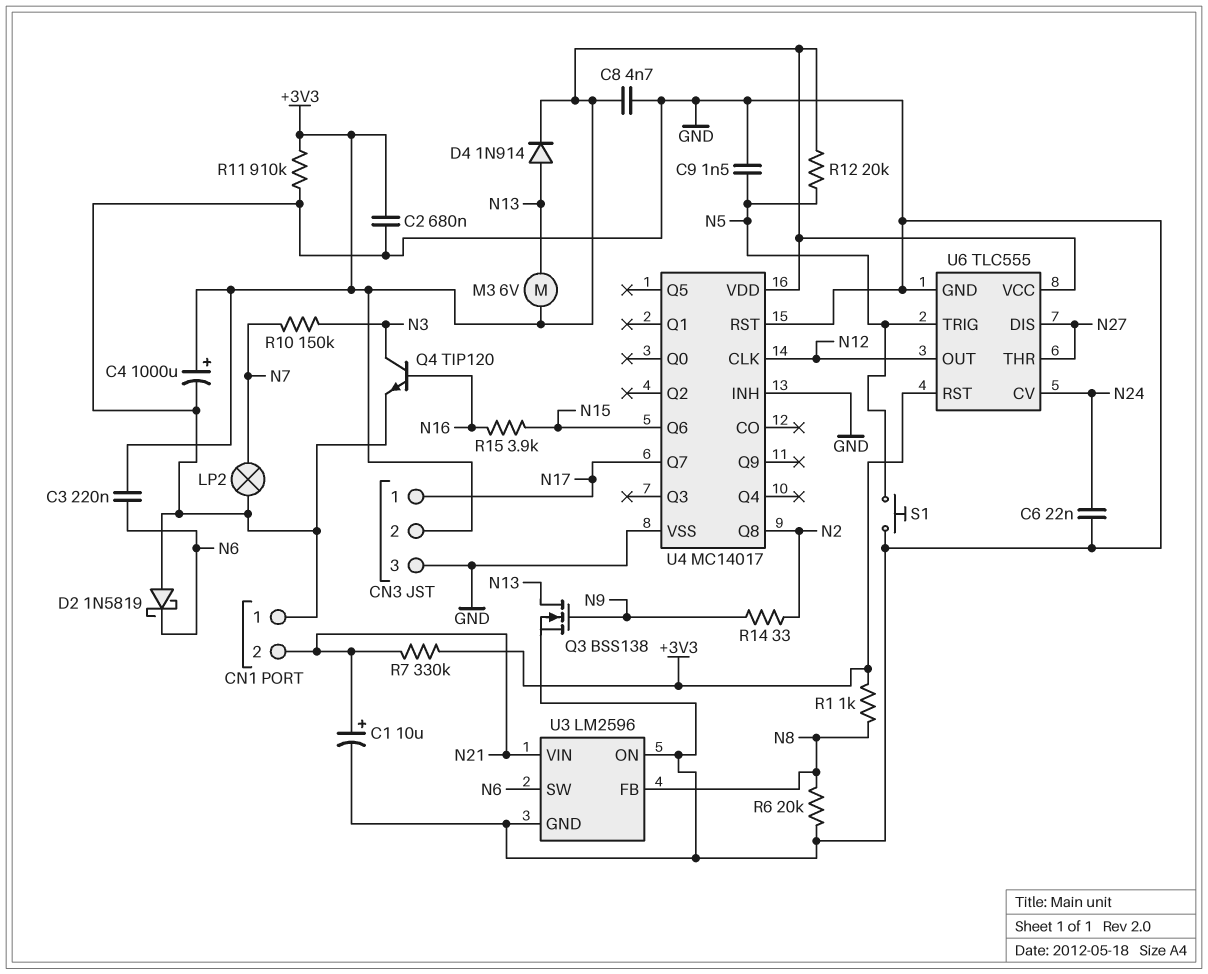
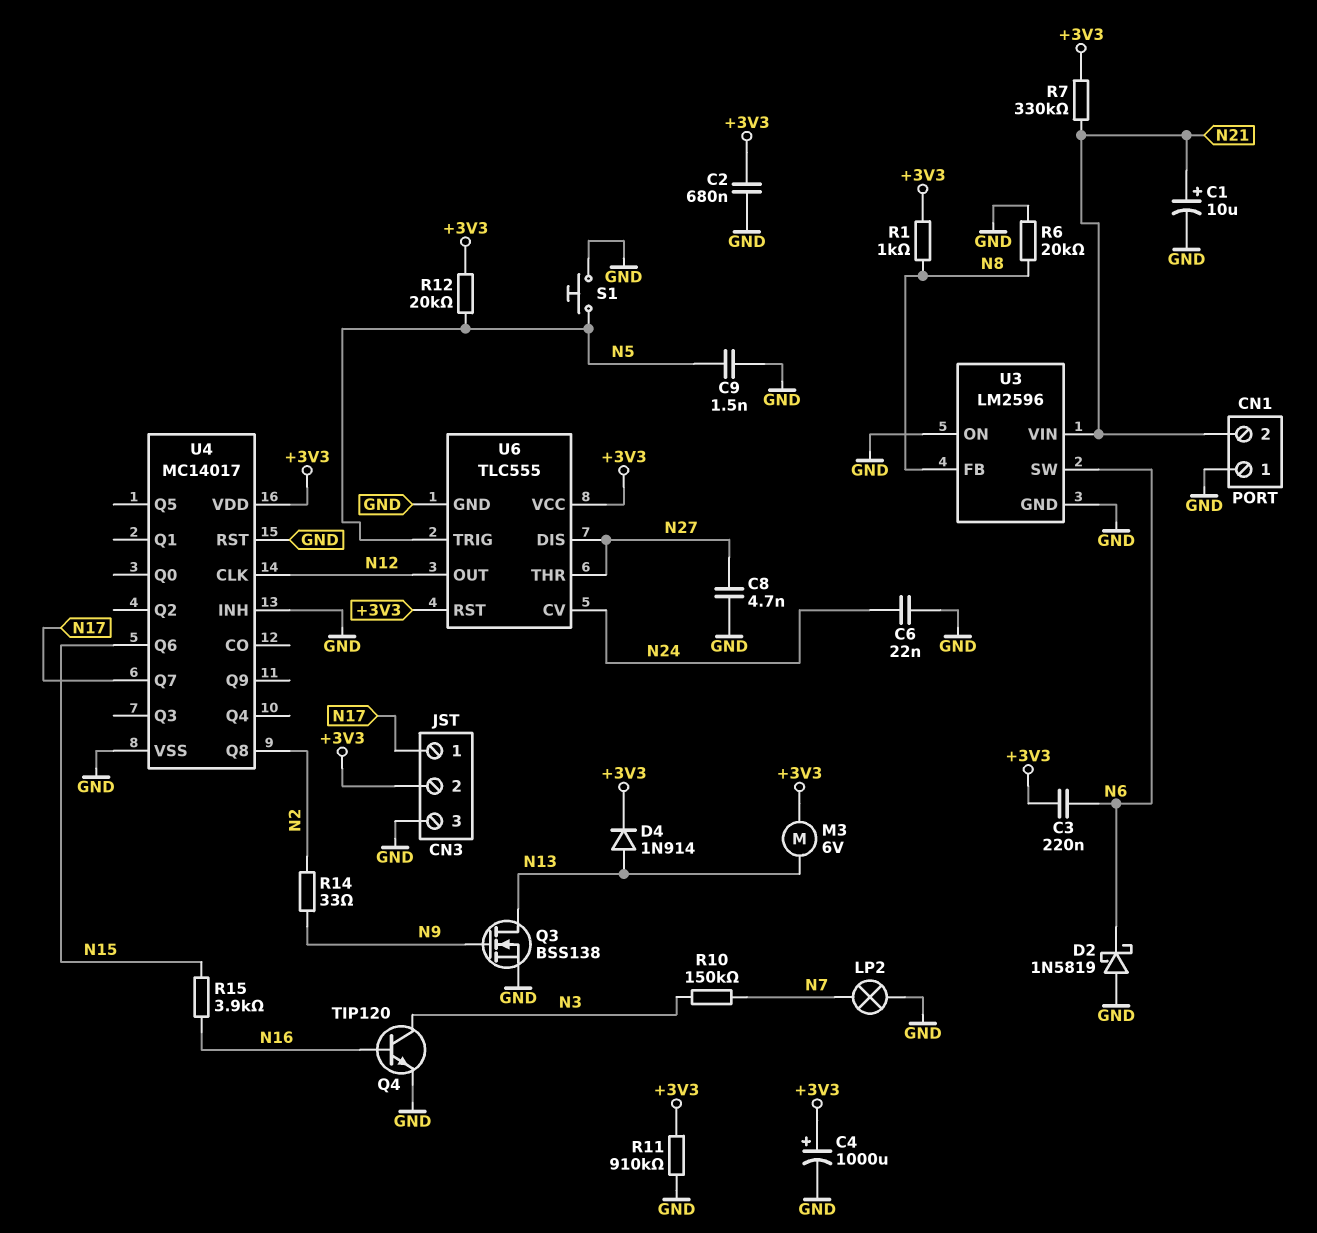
C8: 4.7nF (+3V3, GND) -> 4.7nF (GND, N27)

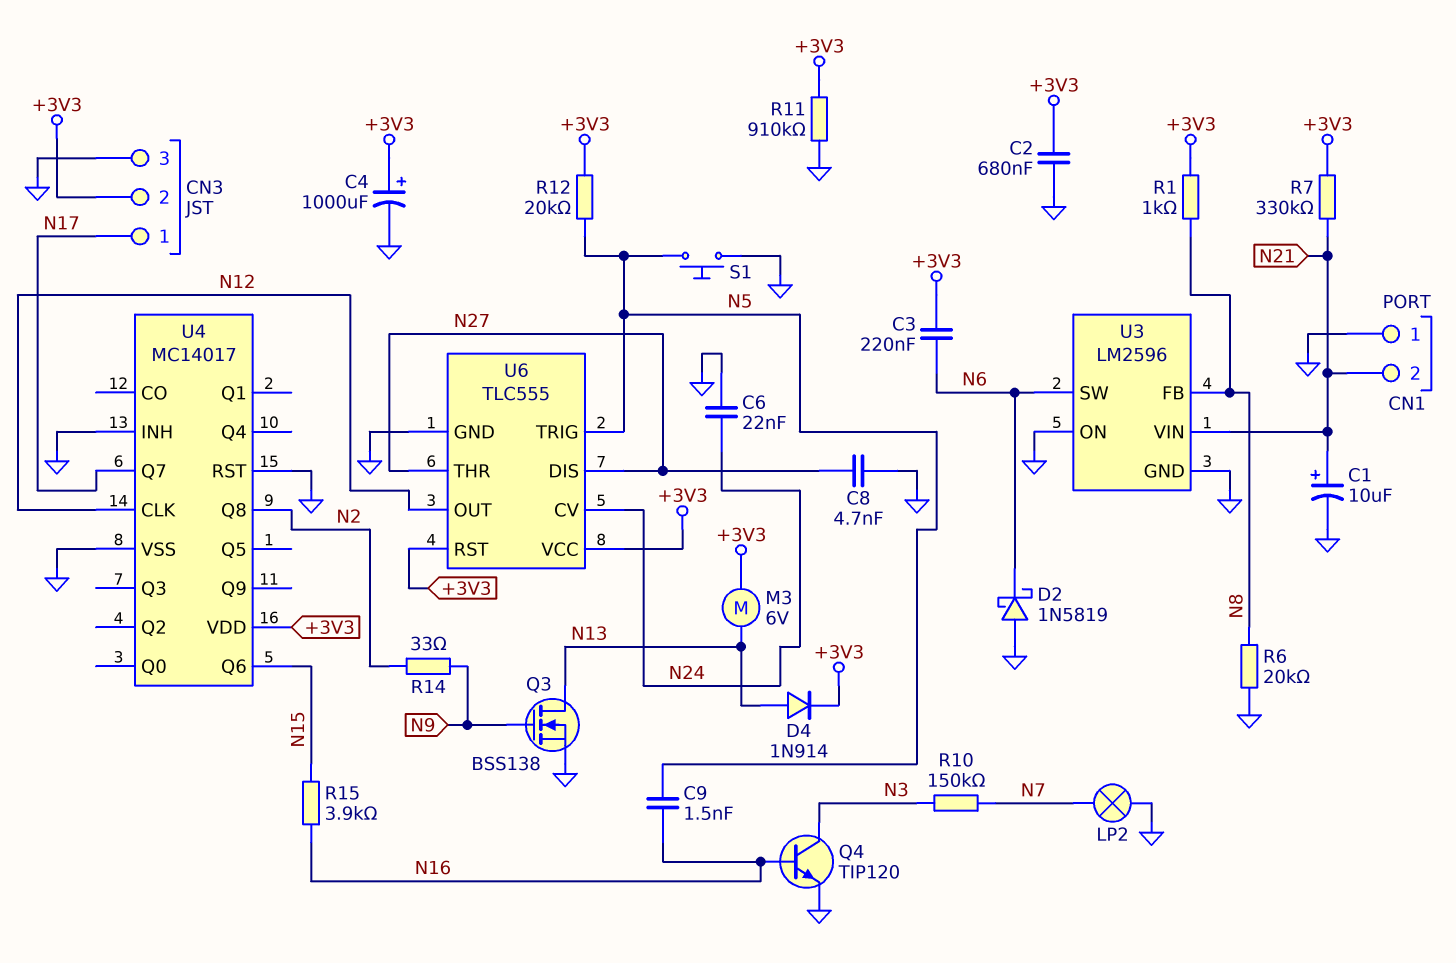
C9: 1.5nF (GND, N5) -> 1.5nF (N5, N16)

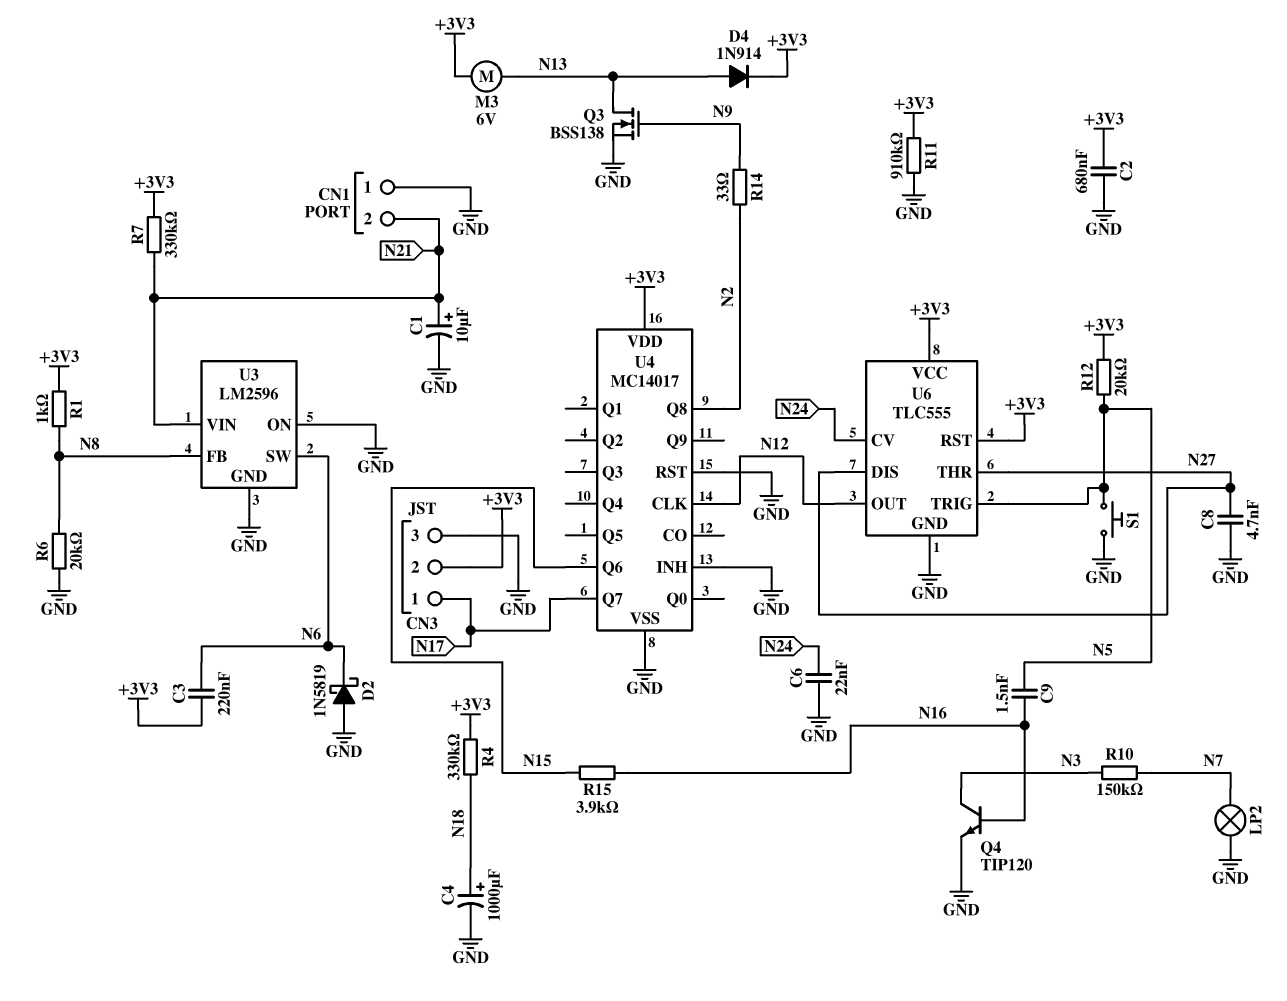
C4: 1000uF (plus +3V3, minus GND) -> 1000uF (plus N18, minus GND)
R4: none -> 330k (+3V3, N18)

